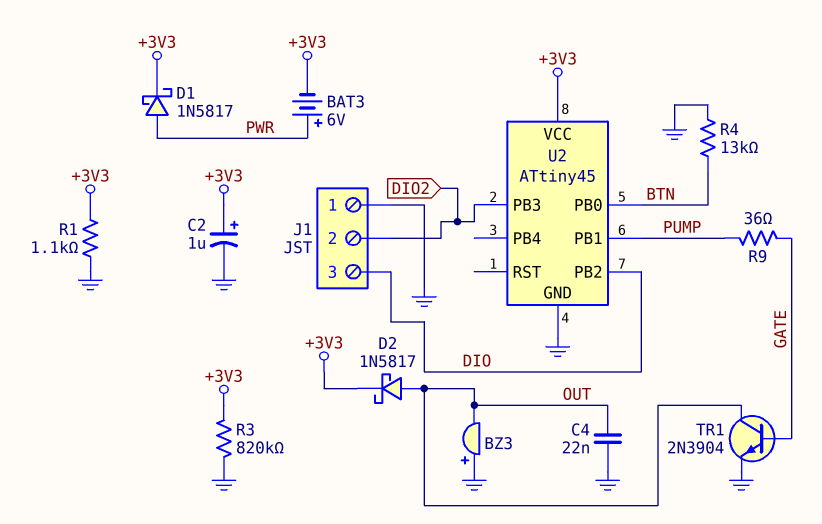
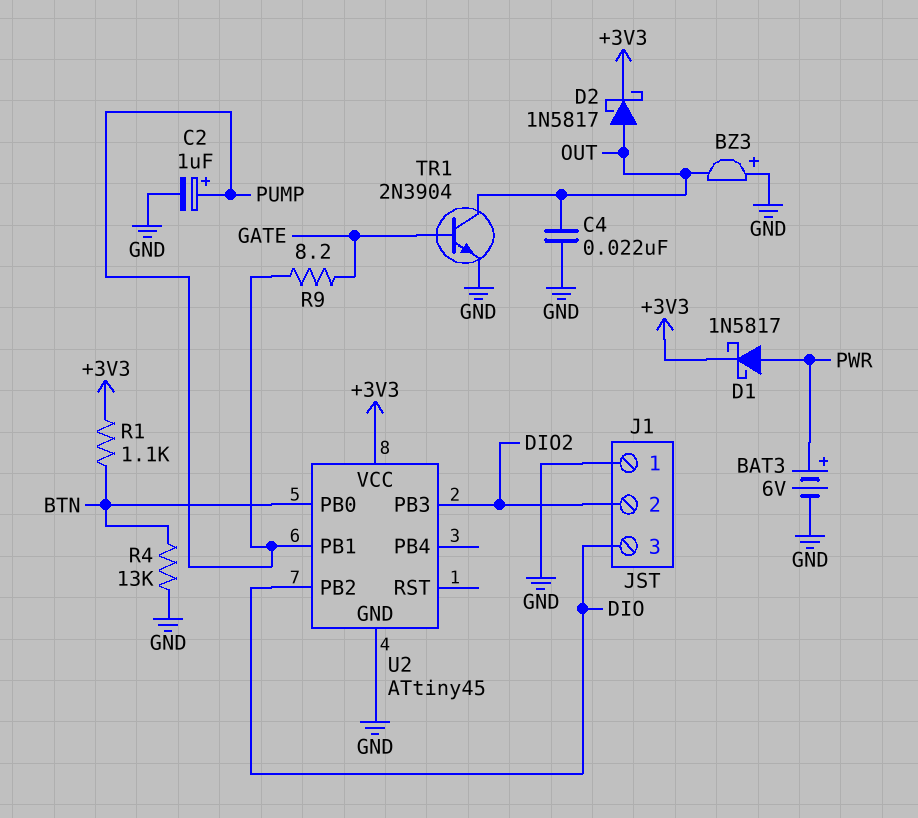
BAT3: 6V (plus PWR, minus +3V3) -> 6V (plus PWR, minus GND)
C2: 1uF (plus +3V3, minus GND) -> 1uF (plus PUMP, minus GND)
R1: 1.1k (+3V3, GND) -> 1.1k (+3V3, BTN)
R3: 820k (+3V3, GND) -> none
R9: 36 (GATE, PUMP) -> 8.2 (GATE, PUMP)

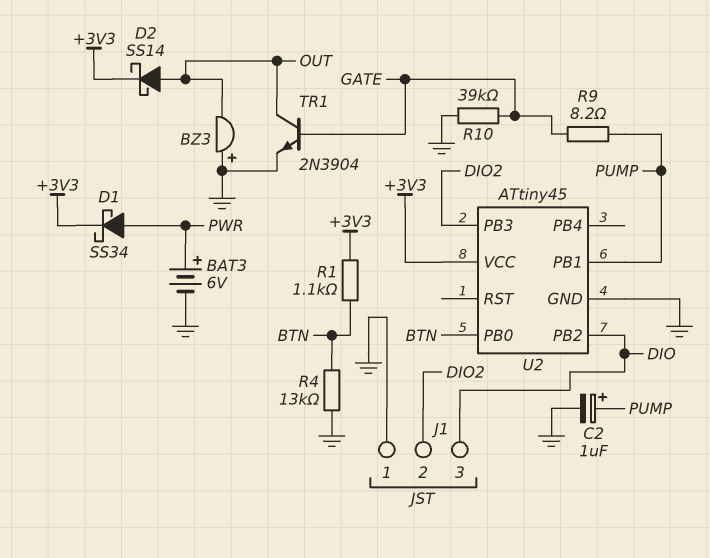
C4: 22nF (GND, OUT) -> none
D1: schottky 1N5817 (A PWR, K +3V3) -> schottky SS34 (A PWR, K +3V3)
D2: schottky 1N5817 (A OUT, K +3V3) -> schottky SS14 (A OUT, K +3V3)
R10: none -> 39k (GATE, GND)

